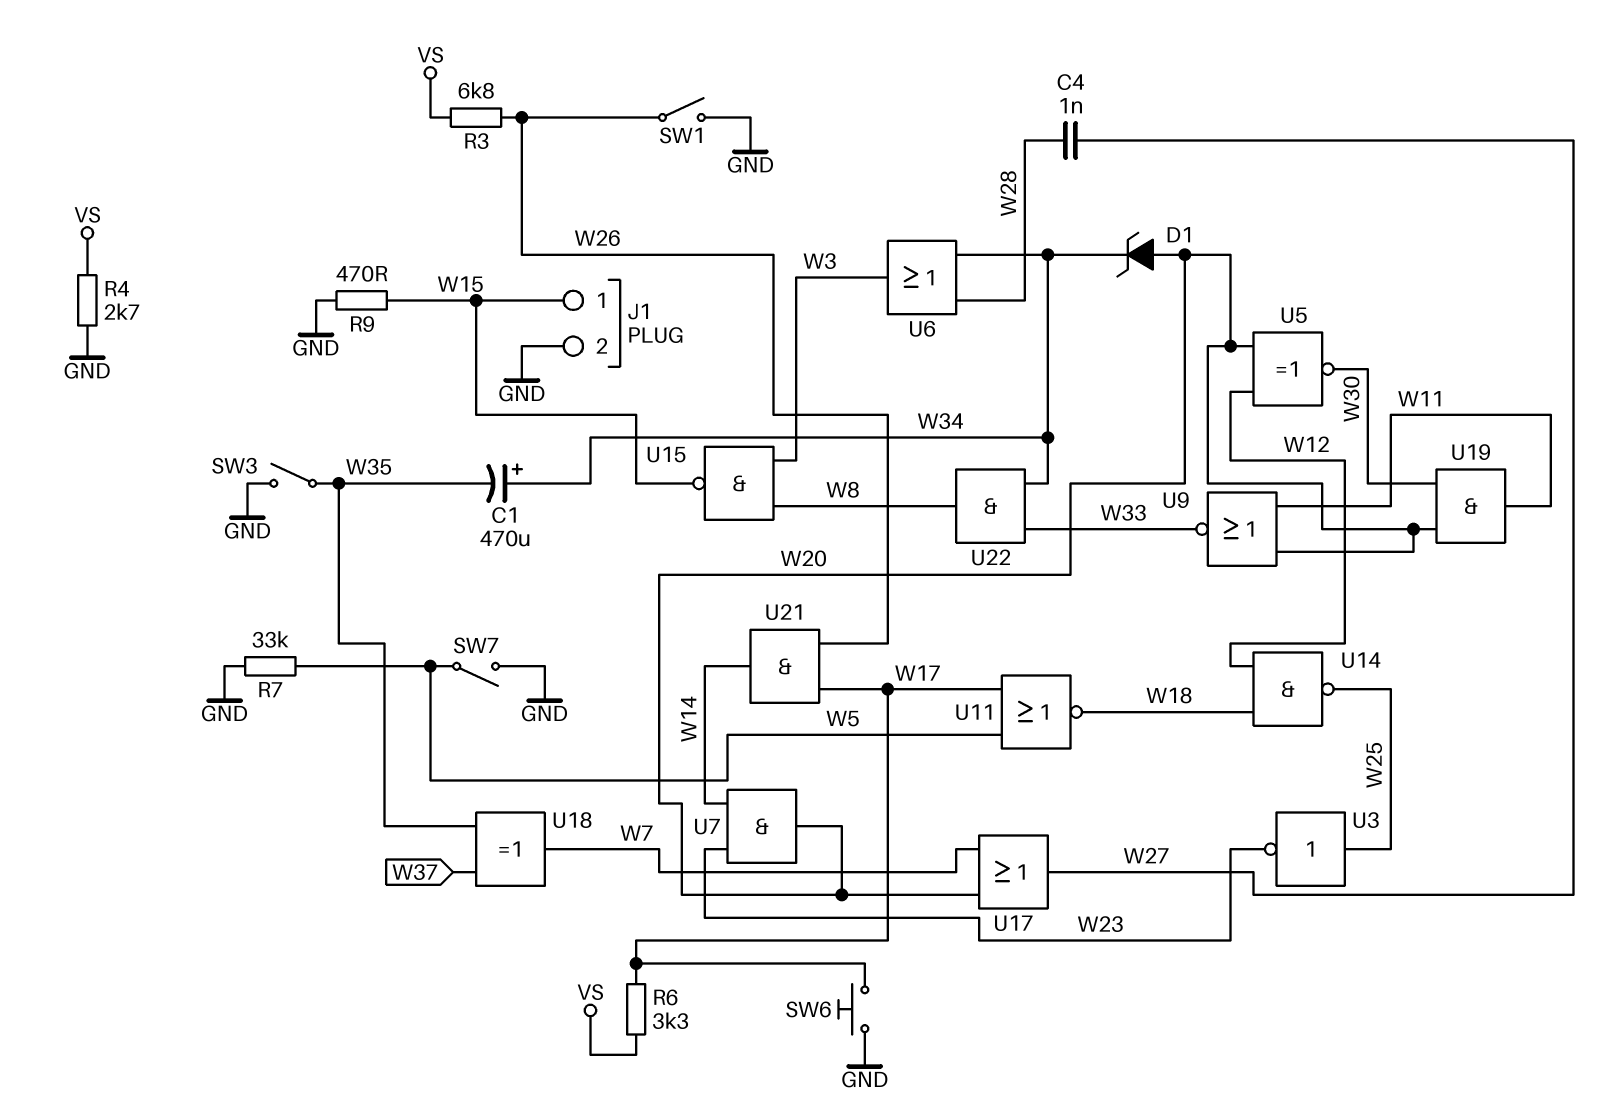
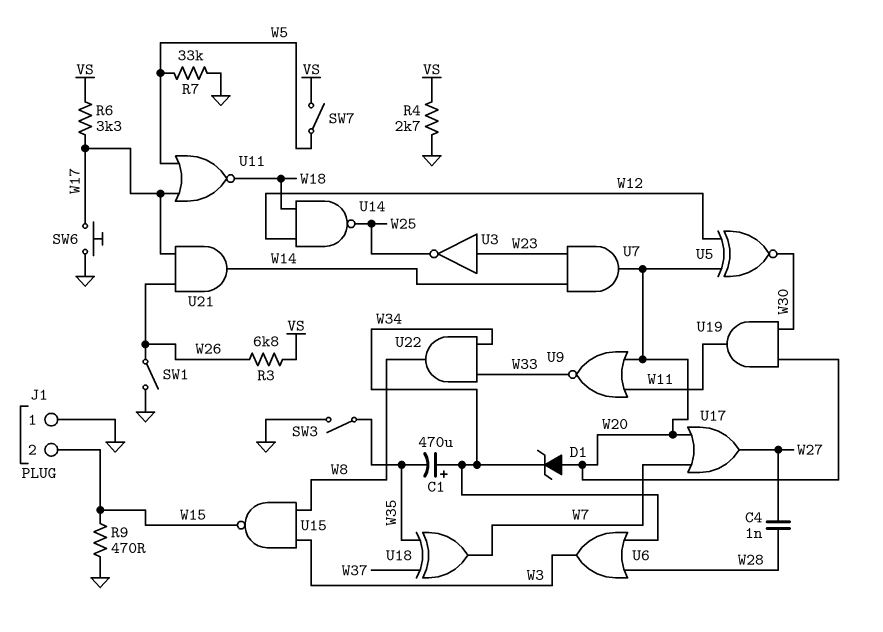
J1 pin 1: W15 -> GND
J1 pin 2: GND -> W15
SW7: switch (GND, W5) -> switch (VS, W5)
U3: NOT (in W25, out W23) -> NOT (in W23, out W25)

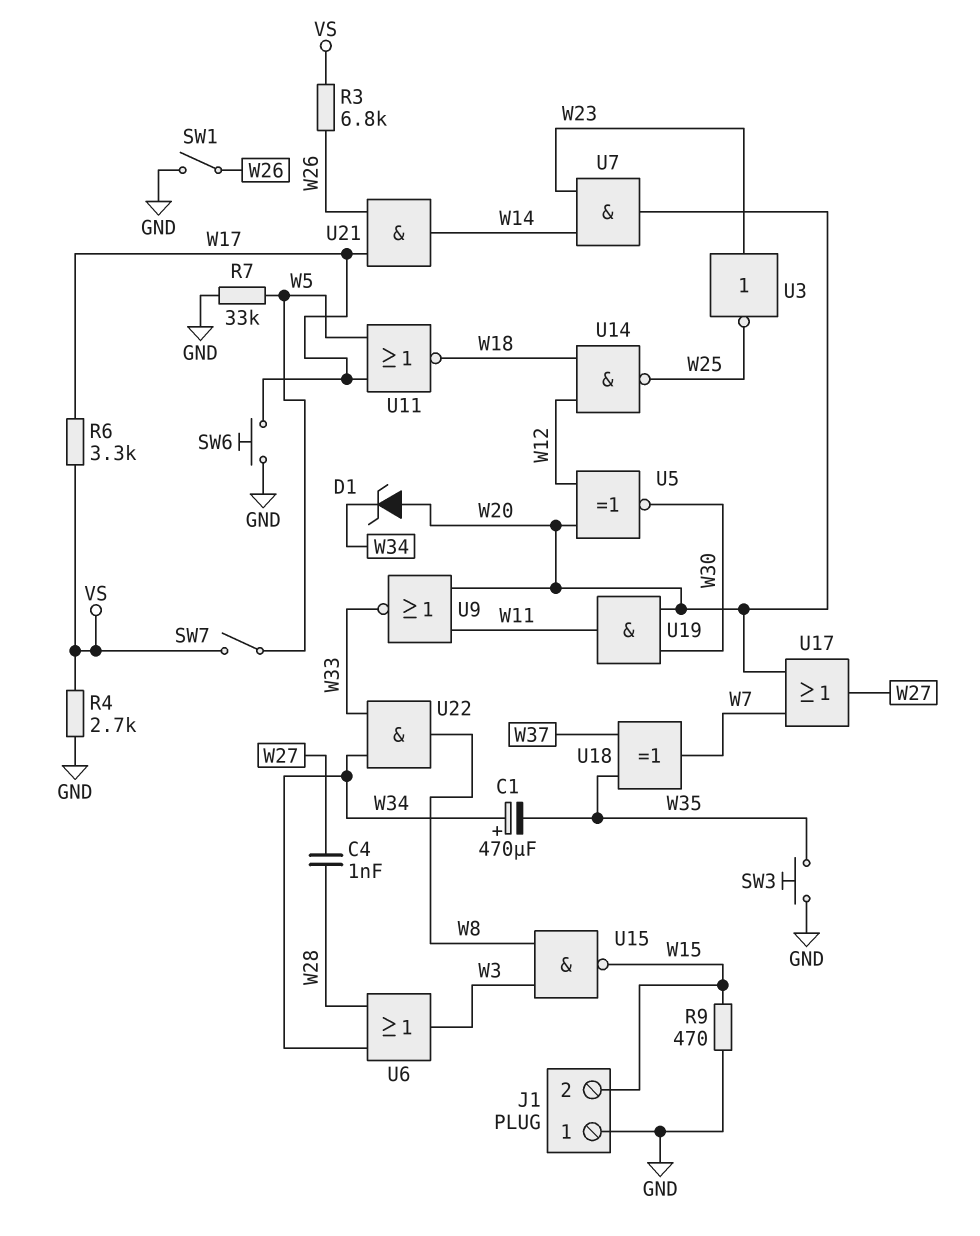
SW3: switch (GND, W35) -> button (GND, W35)

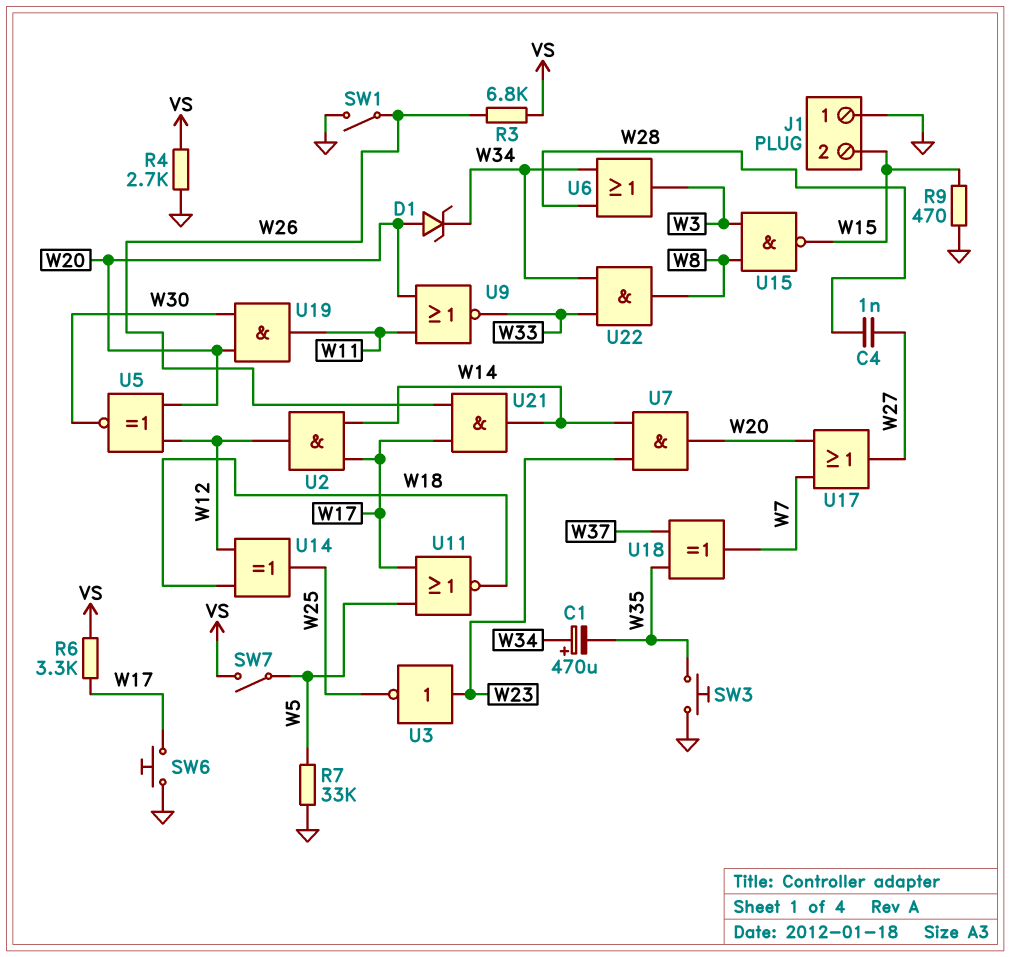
U2: none -> AND (in W14, in W17, out W12)
U14: NAND (in W12, in W18, out W25) -> XOR (in W12, in W18, out W25)

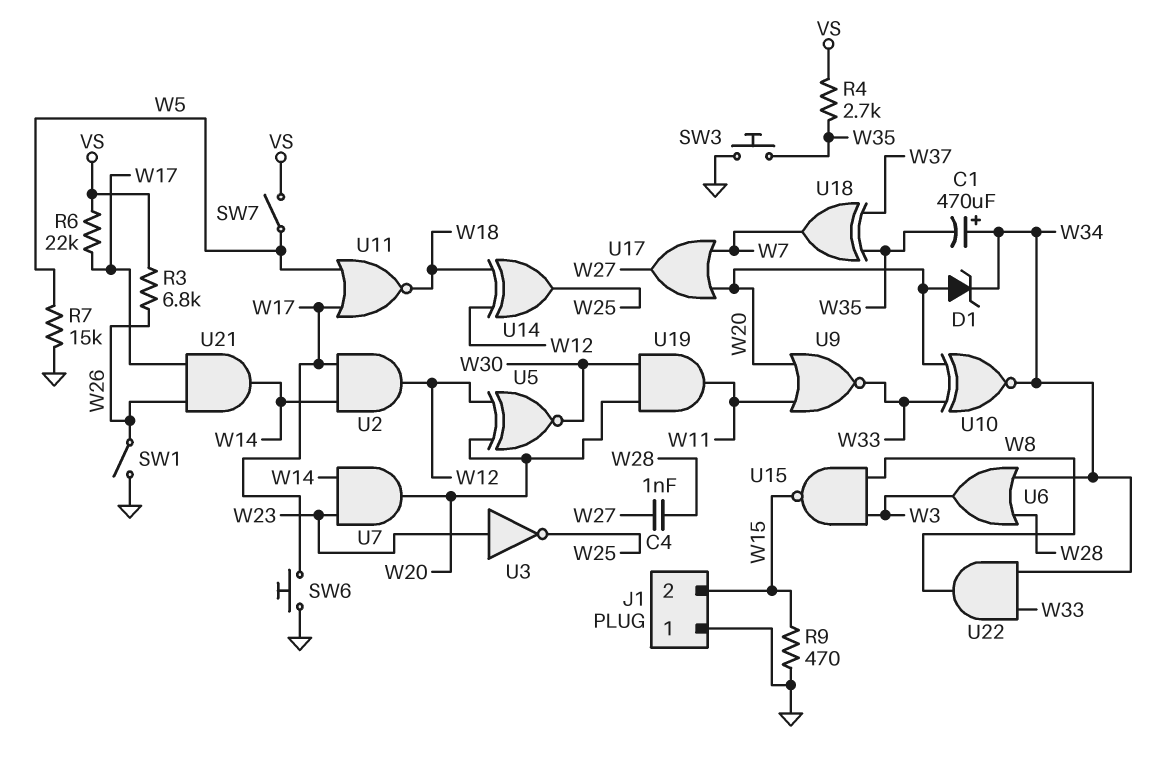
R4: 2.7k (GND, VS) -> 2.7k (VS, W35)
R6: 3.3k (VS, W17) -> 22k (VS, W17)
R7: 33k (GND, W5) -> 15k (GND, W5)
U10: none -> XNOR (in W20, in W33, out W34)

